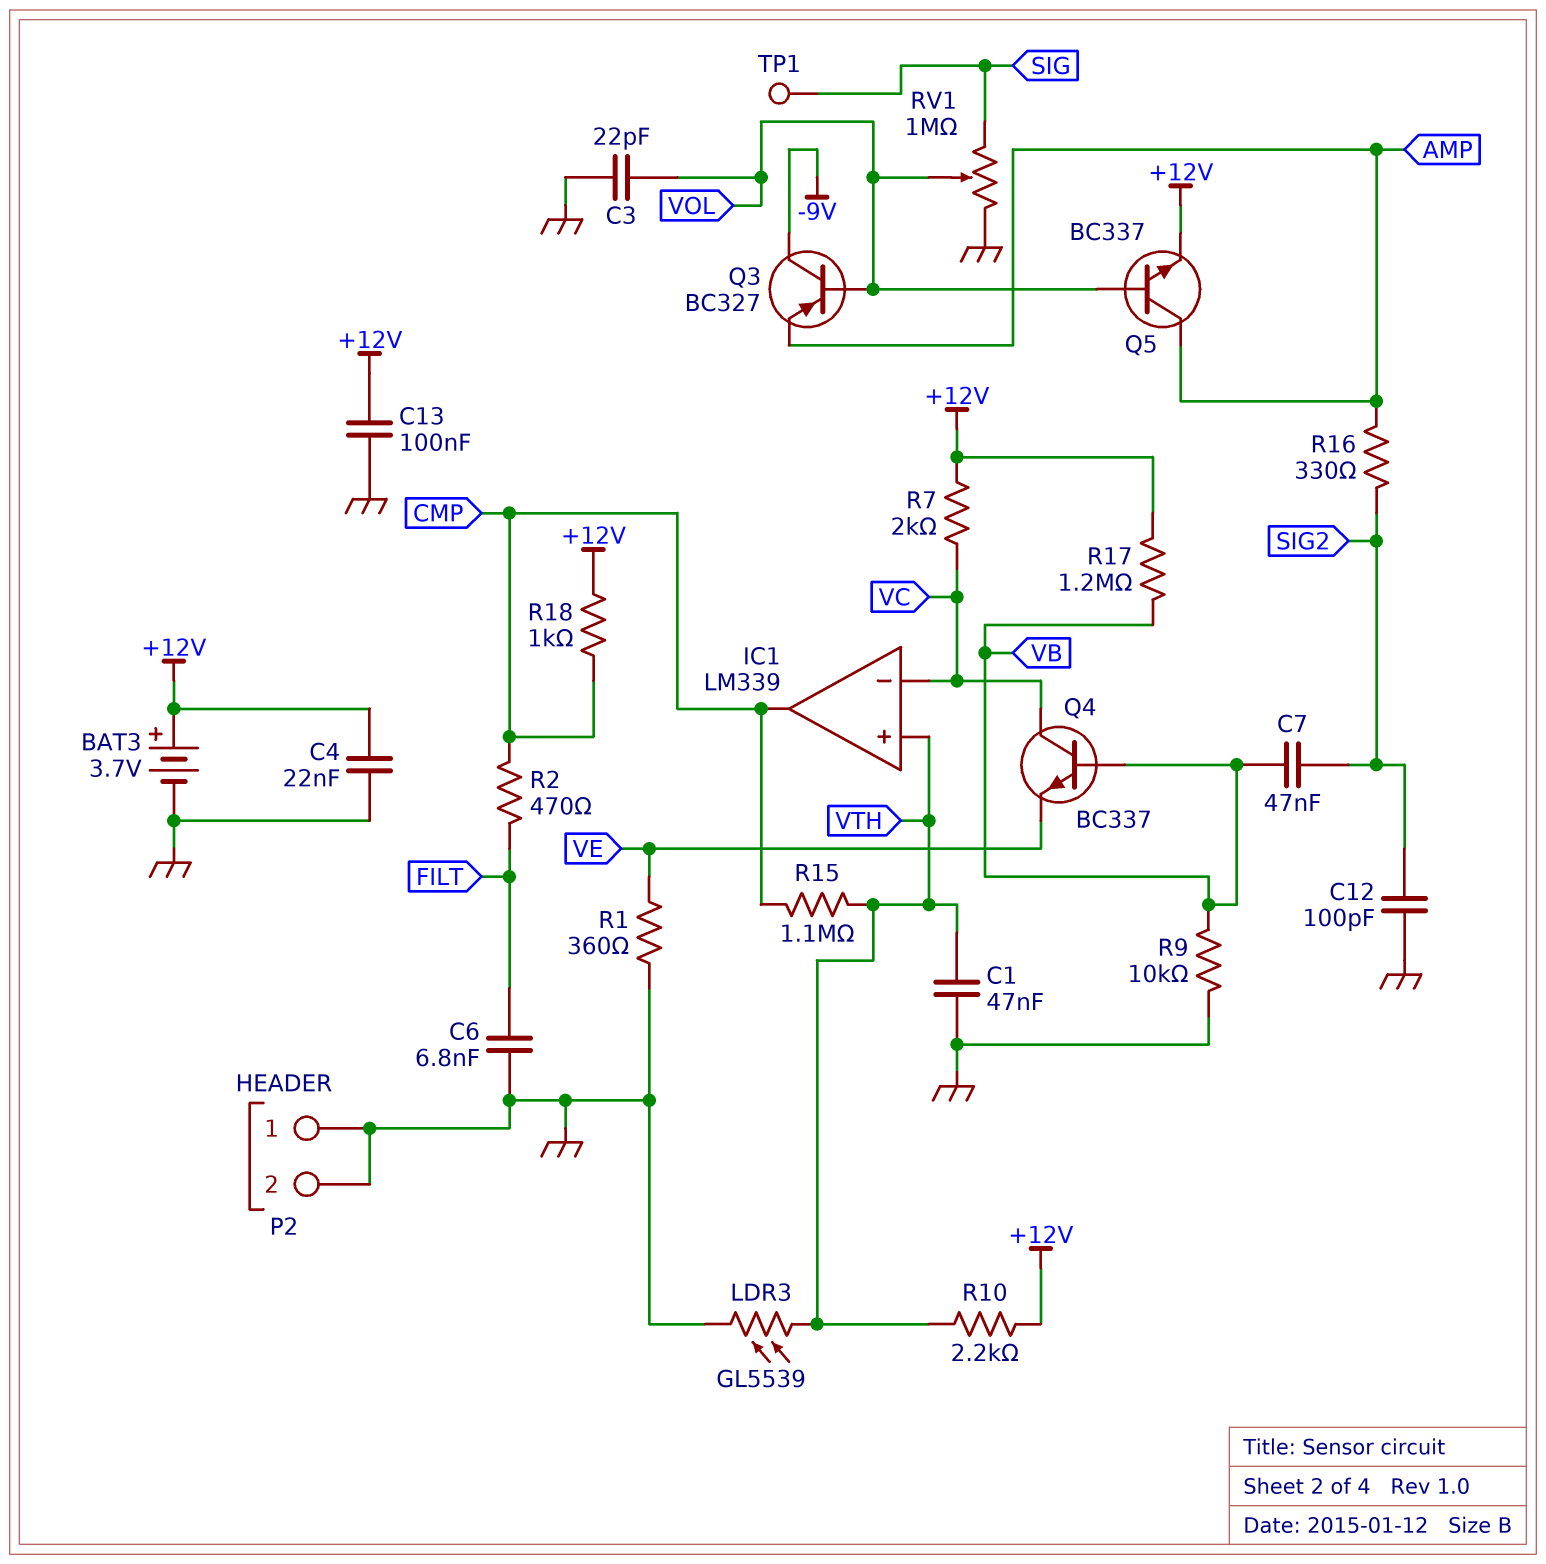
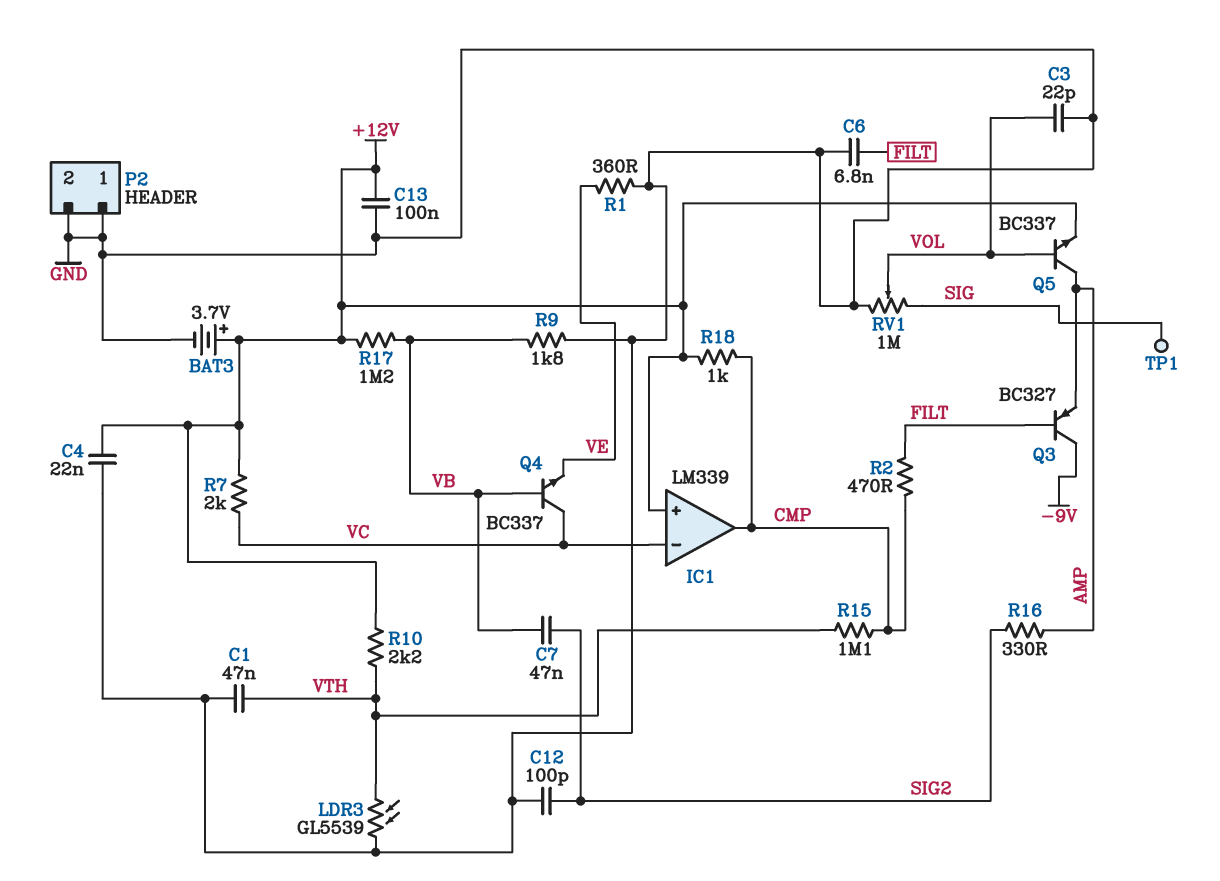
IC1 pin in+: VTH -> +12V
Q3: PNP BC327 (B VOL, C -9V, E AMP) -> PNP BC327 (B FILT, C -9V, E AMP)
R9: 10k (GND, VB) -> 1.8k (GND, VB)

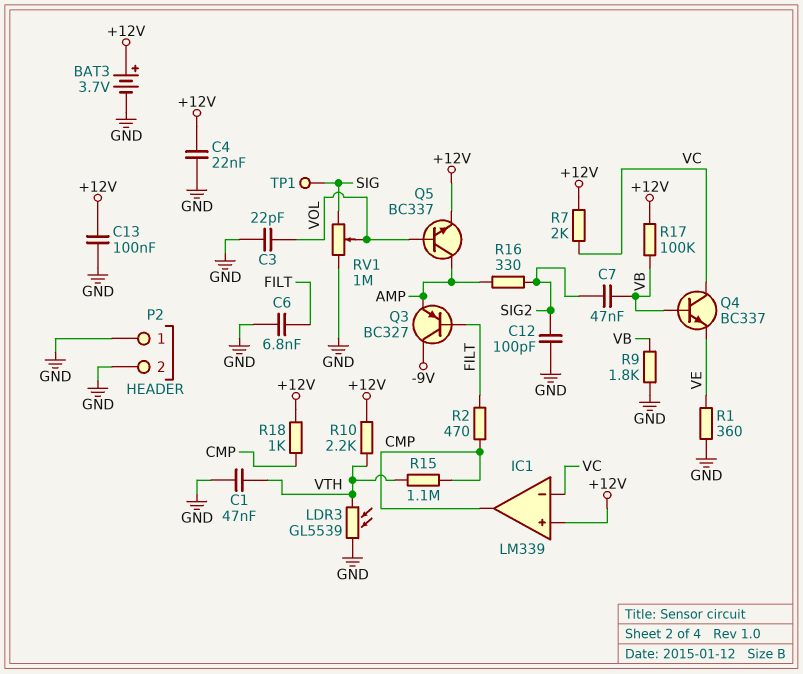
R17: 1.2M (+12V, VB) -> 100k (+12V, VB)

